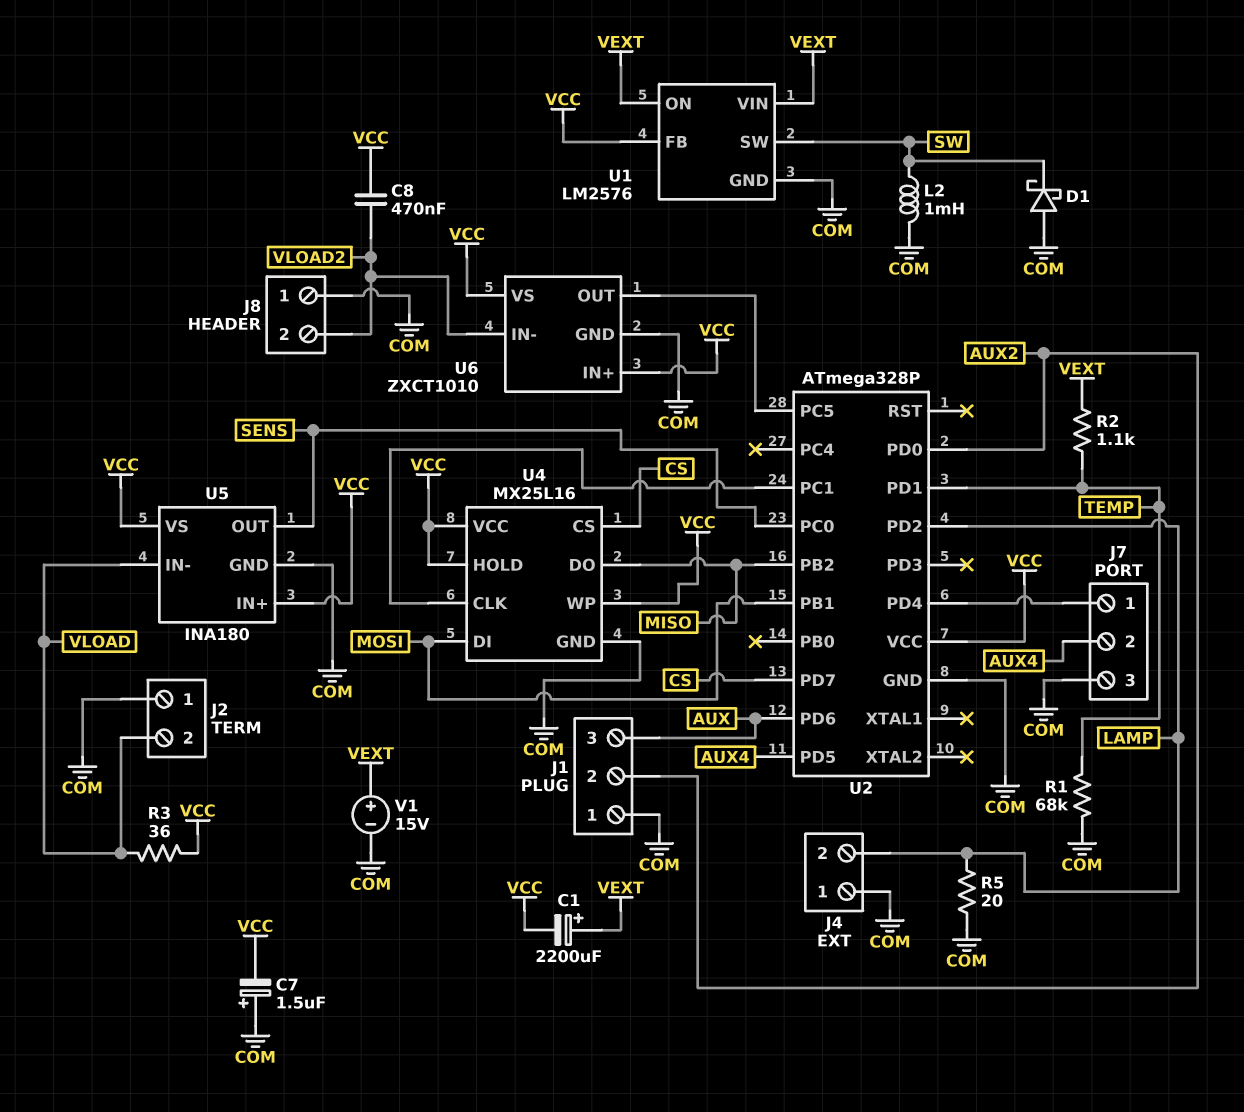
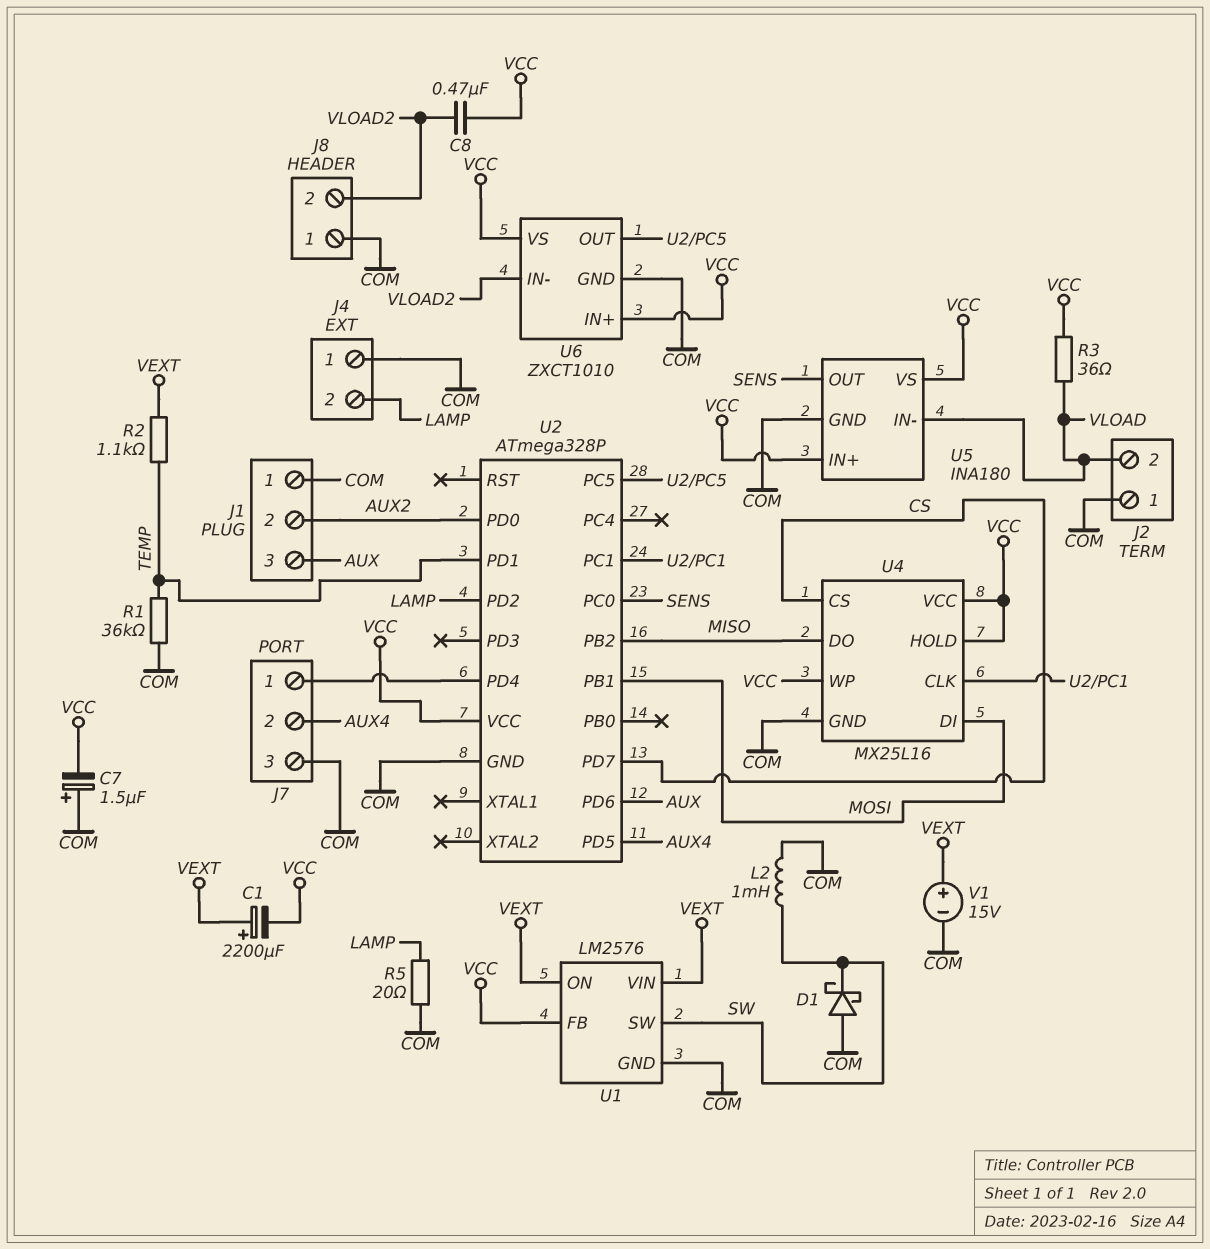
R1: 68k (COM, TEMP) -> 36k (COM, TEMP)

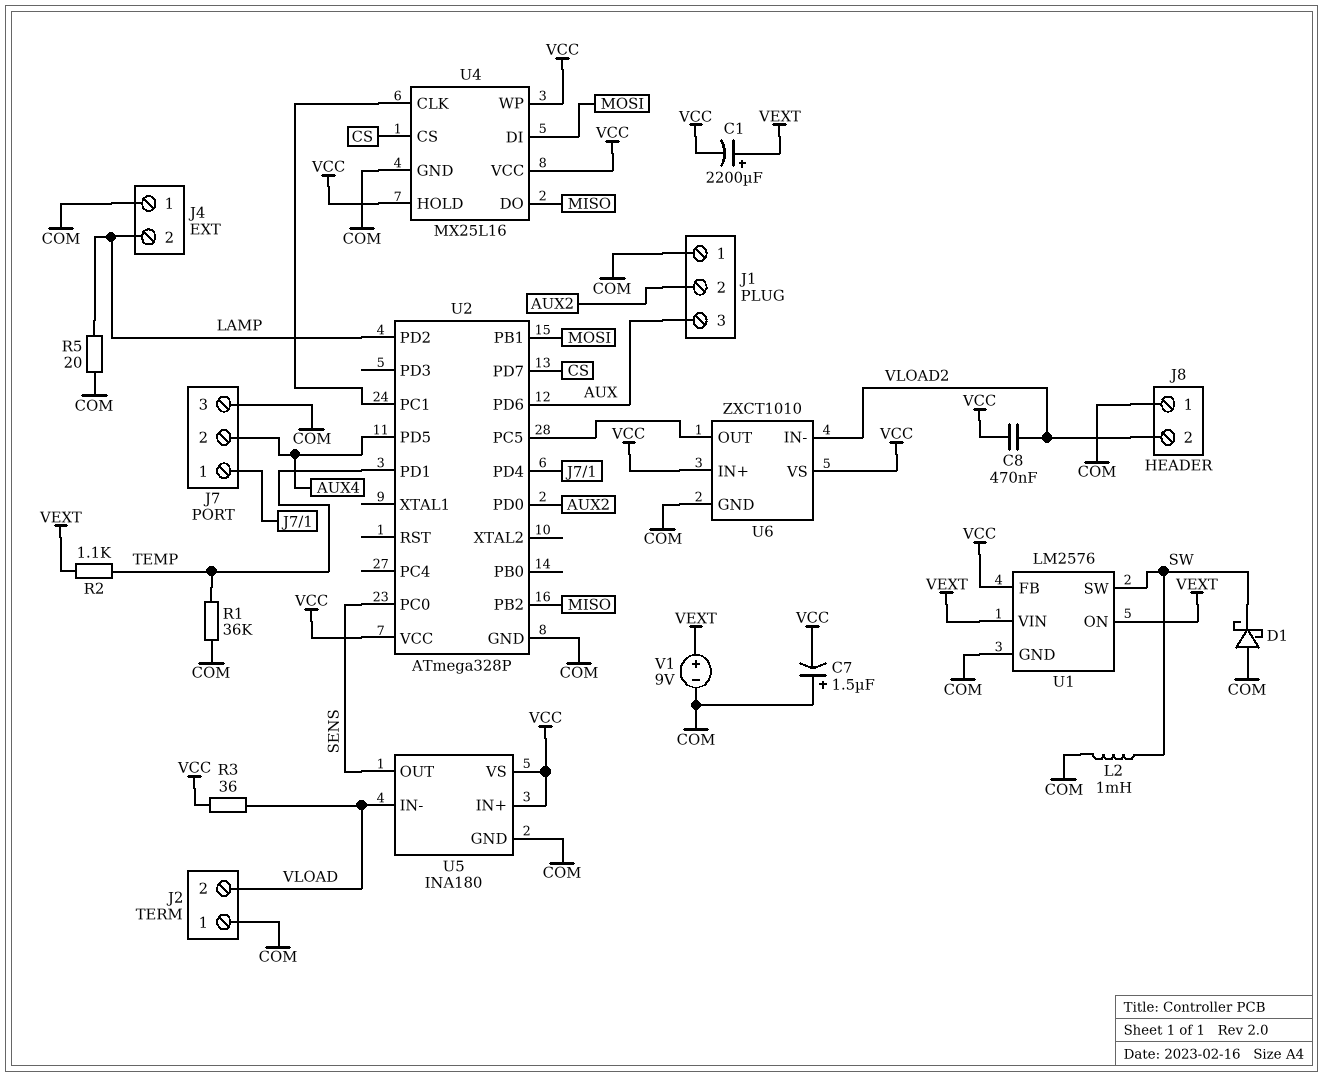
V1: 15V (plus VEXT, minus COM) -> 9V (plus VEXT, minus COM)

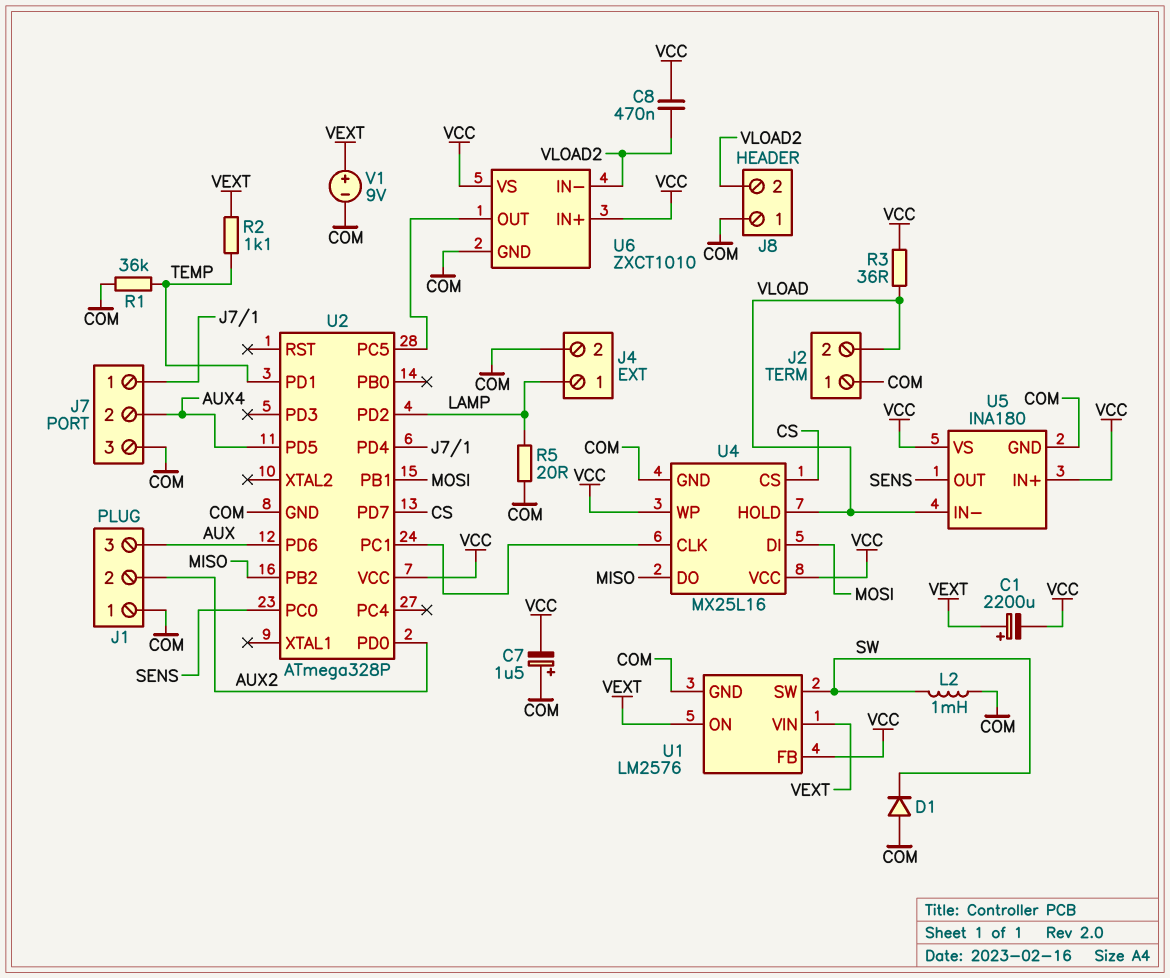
D1: schottky (A COM, K SW) -> diode (A COM, K SW)
J4 pin 1: COM -> LAMP
J4 pin 2: LAMP -> COM
U4 pin HOLD: VCC -> VLOAD

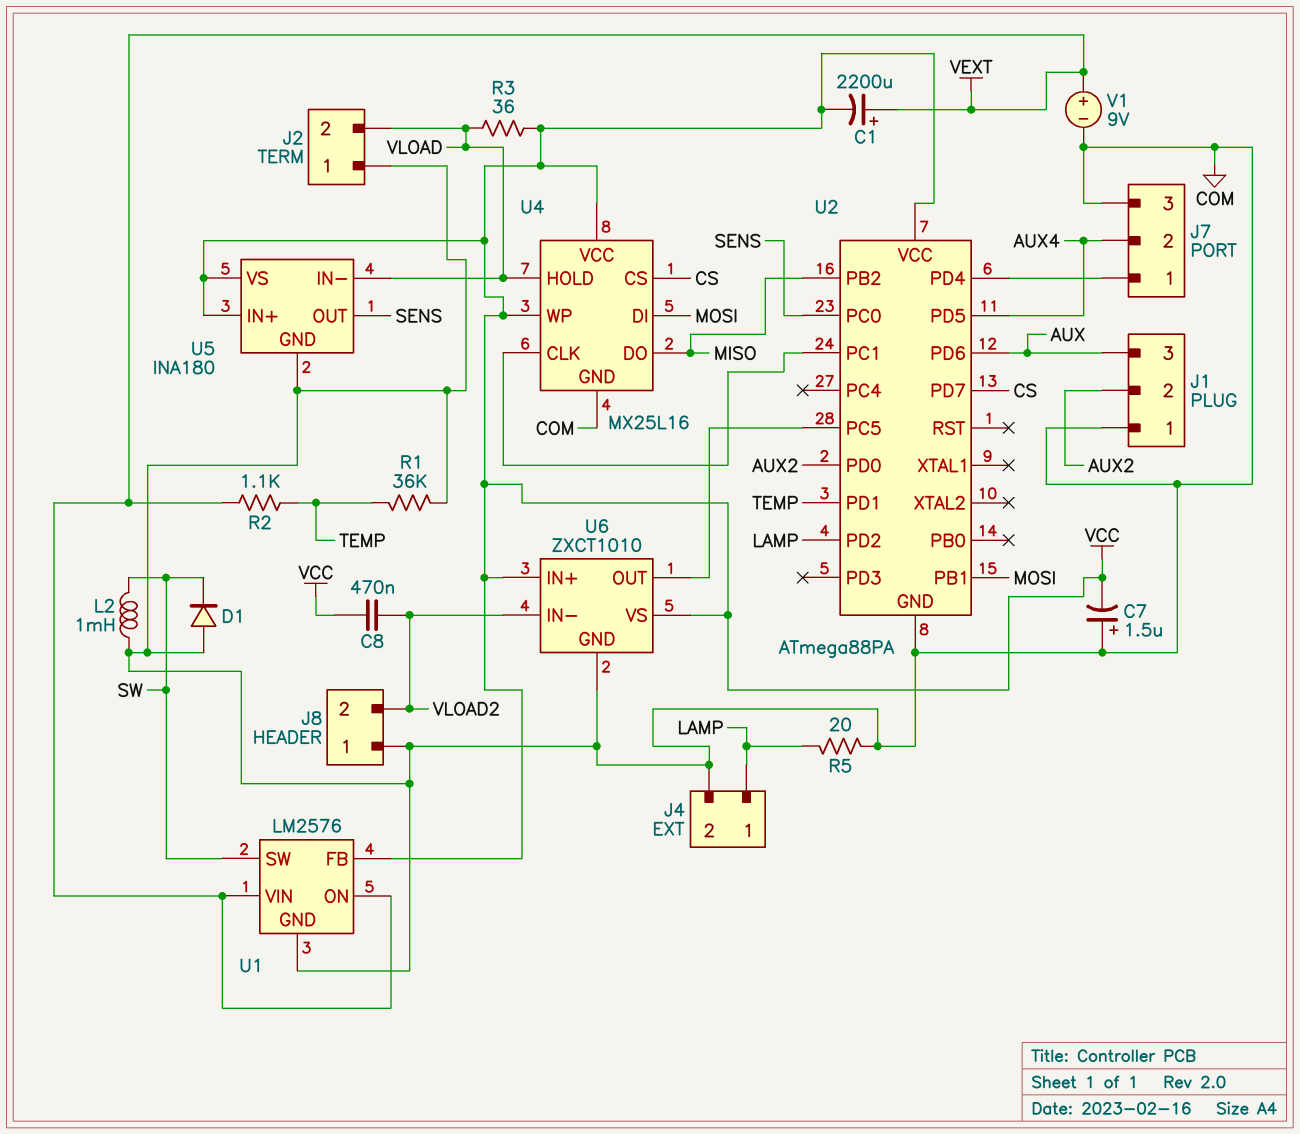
U2: ATmega328P -> ATmega88PA

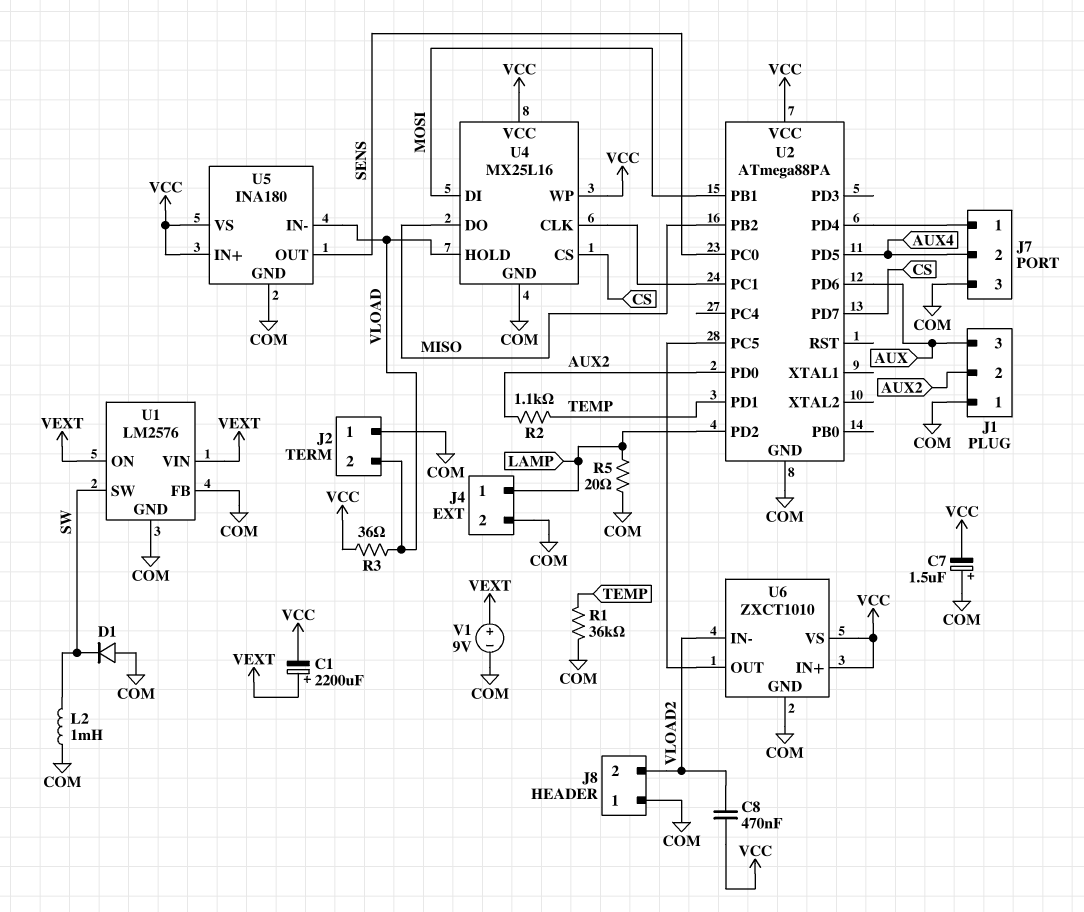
R2: 1.1k (TEMP, VEXT) -> 1.1k (AUX2, TEMP)
U1 pin FB: VCC -> COM

